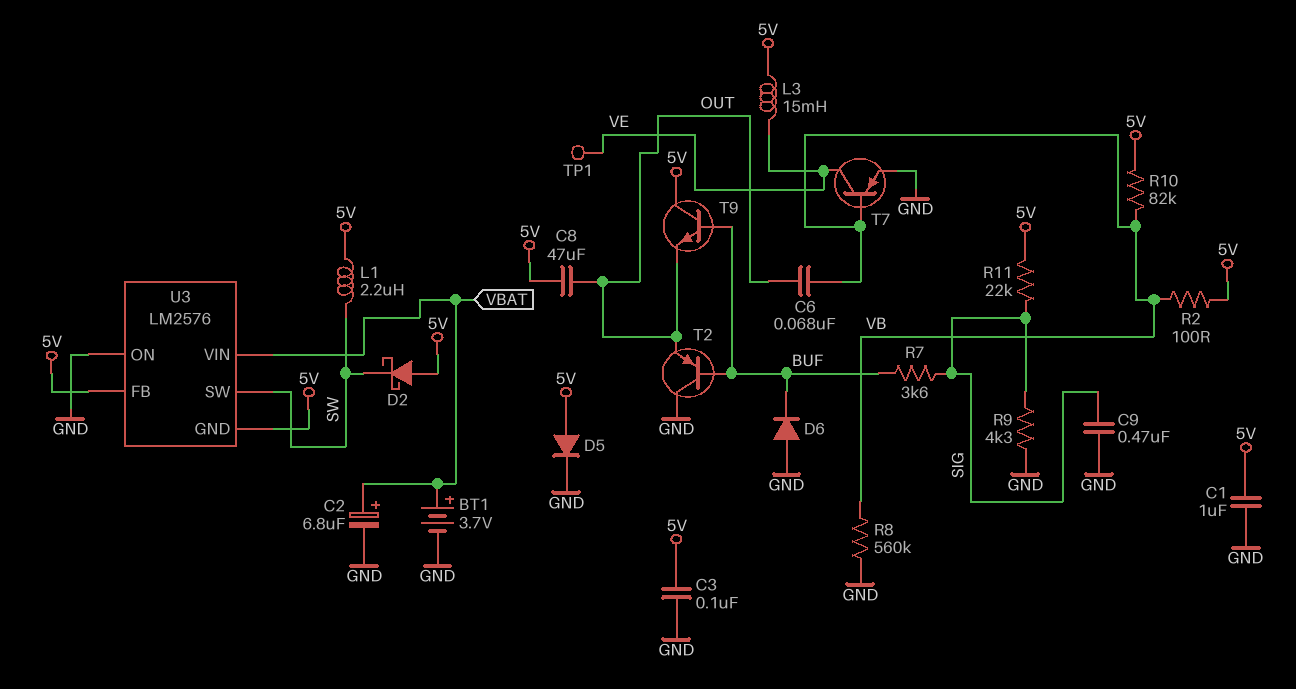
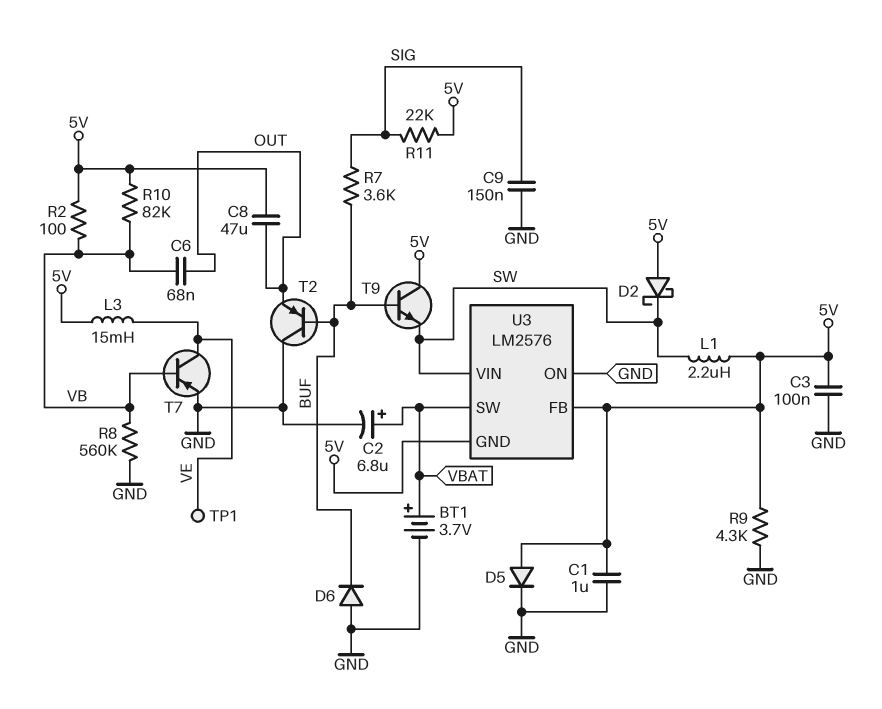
C9: 470nF (GND, SIG) -> 150nF (GND, SIG)
R9: 4.3k (GND, SIG) -> 4.3k (5V, GND)
T9: NPN (B BUF, C 5V, E OUT) -> NPN (B BUF, C 5V, E SW)
U3 pin SW: SW -> VBAT
U3 pin VIN: VBAT -> SW

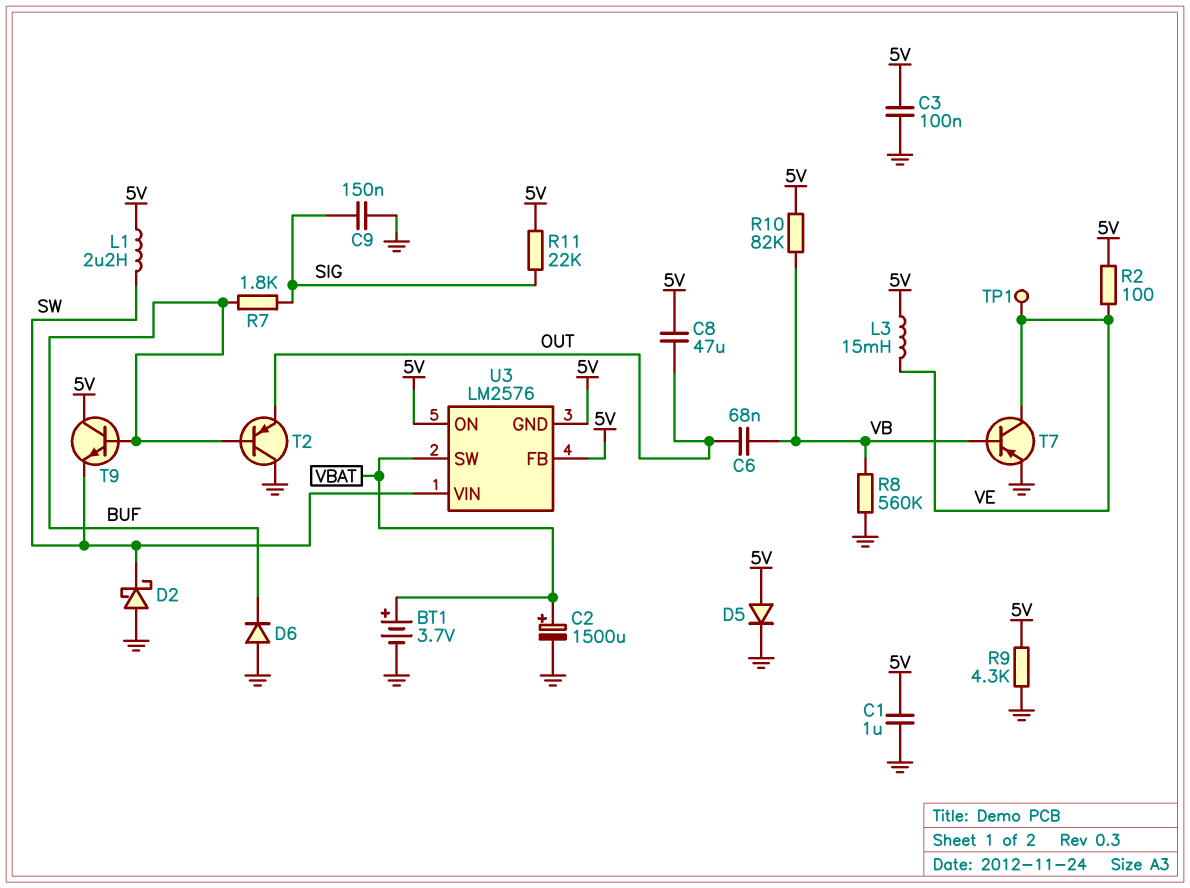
C2: 6.8uF (plus VBAT, minus GND) -> 1500uF (plus VBAT, minus GND)
D2: schottky (A 5V, K SW) -> schottky (A GND, K SW)
R2: 100 (5V, VB) -> 100 (5V, VE)
R7: 3.6k (BUF, SIG) -> 1.8k (BUF, SIG)
U3 pin ON: GND -> 5V

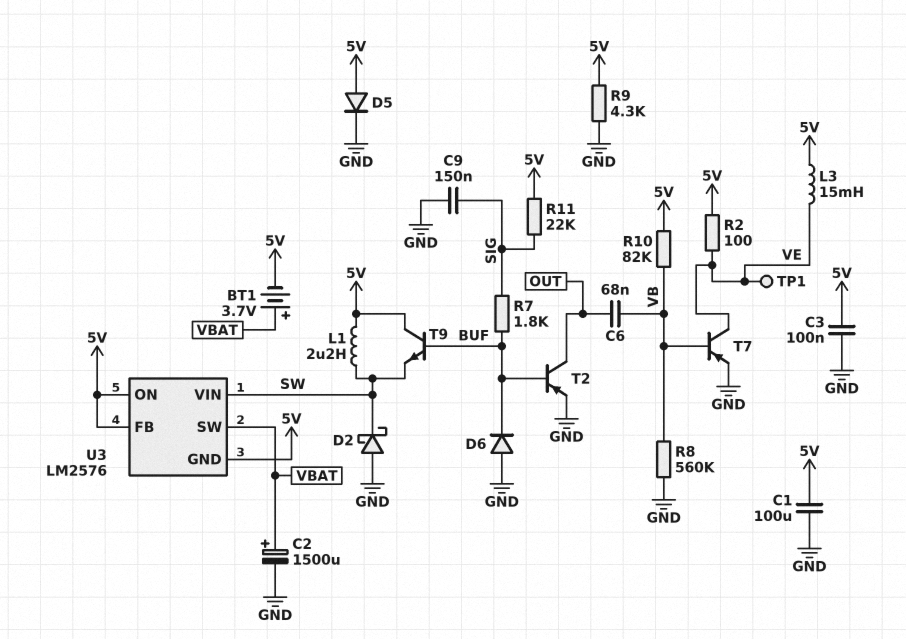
BT1: 3.7V (plus VBAT, minus GND) -> 3.7V (plus VBAT, minus 5V)
C1: 1uF (5V, GND) -> 100uF (5V, GND)
C8: 47uF (5V, OUT) -> none
T2: PNP (B BUF, C GND, E OUT) -> PNP (B BUF, C OUT, E GND)

